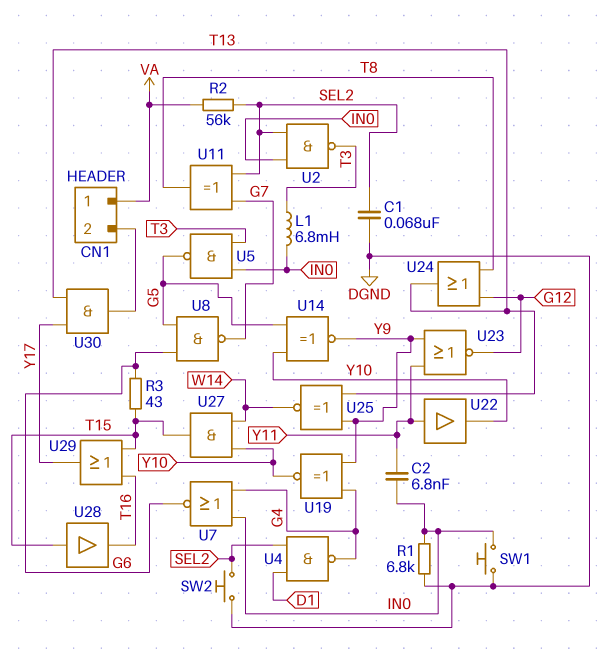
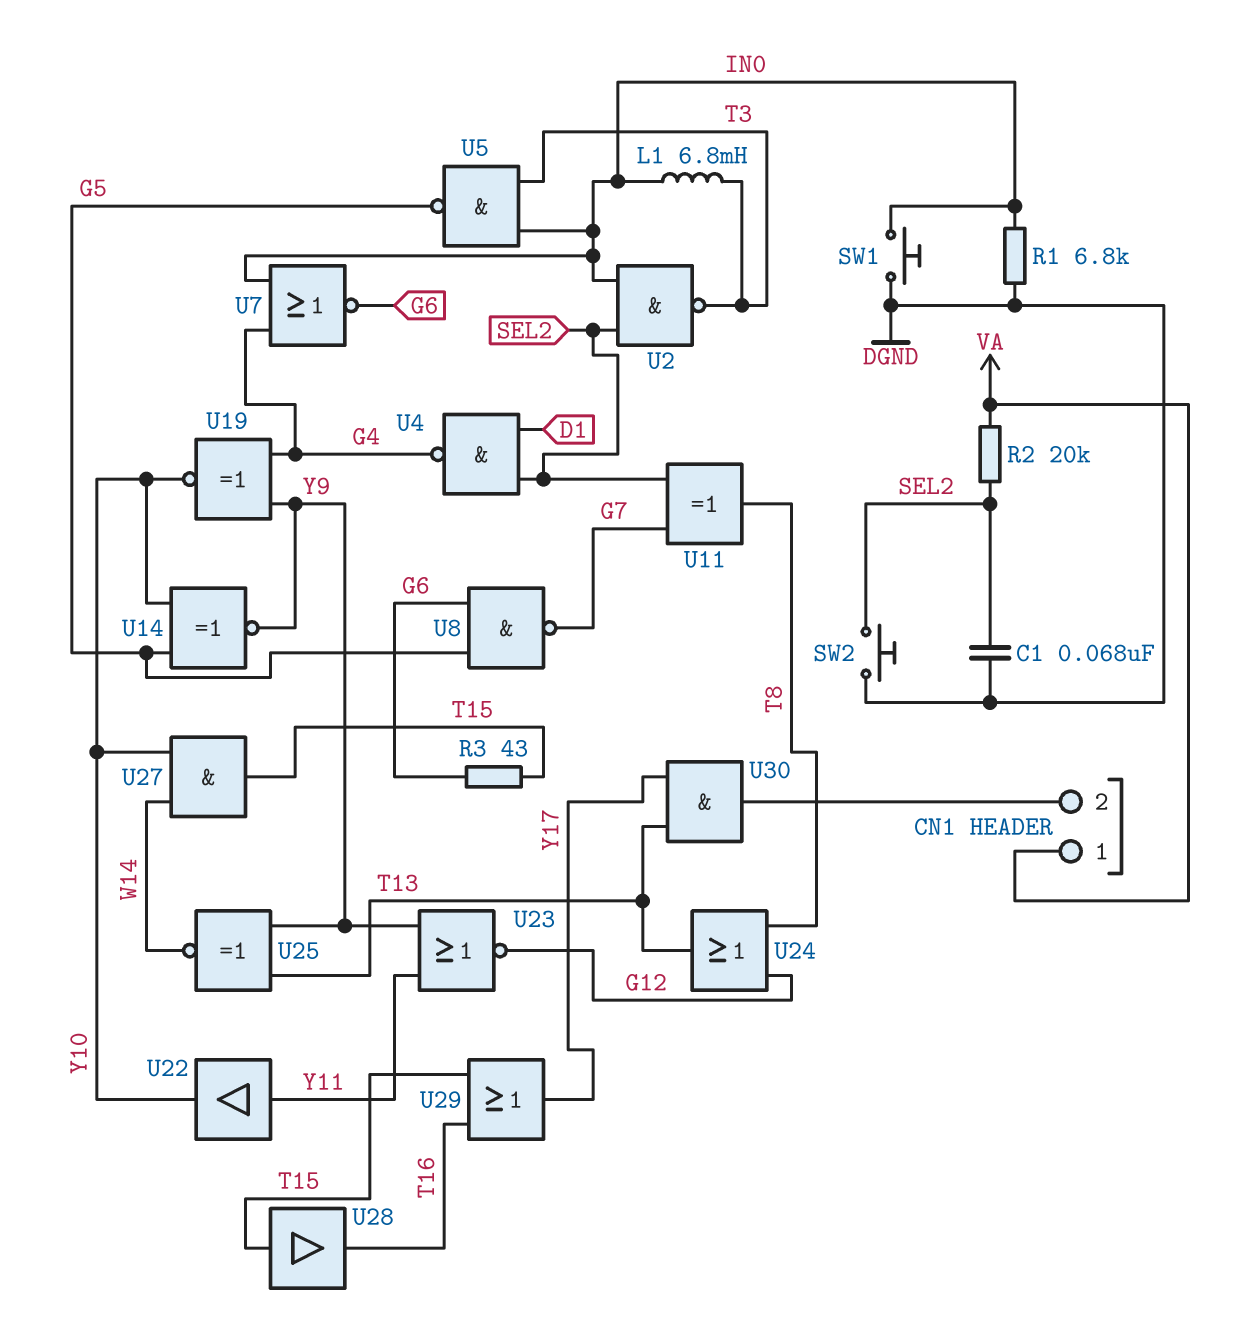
C2: 6.8nF (IN0, Y11) -> none
R2: 56k (SEL2, VA) -> 20k (SEL2, VA)

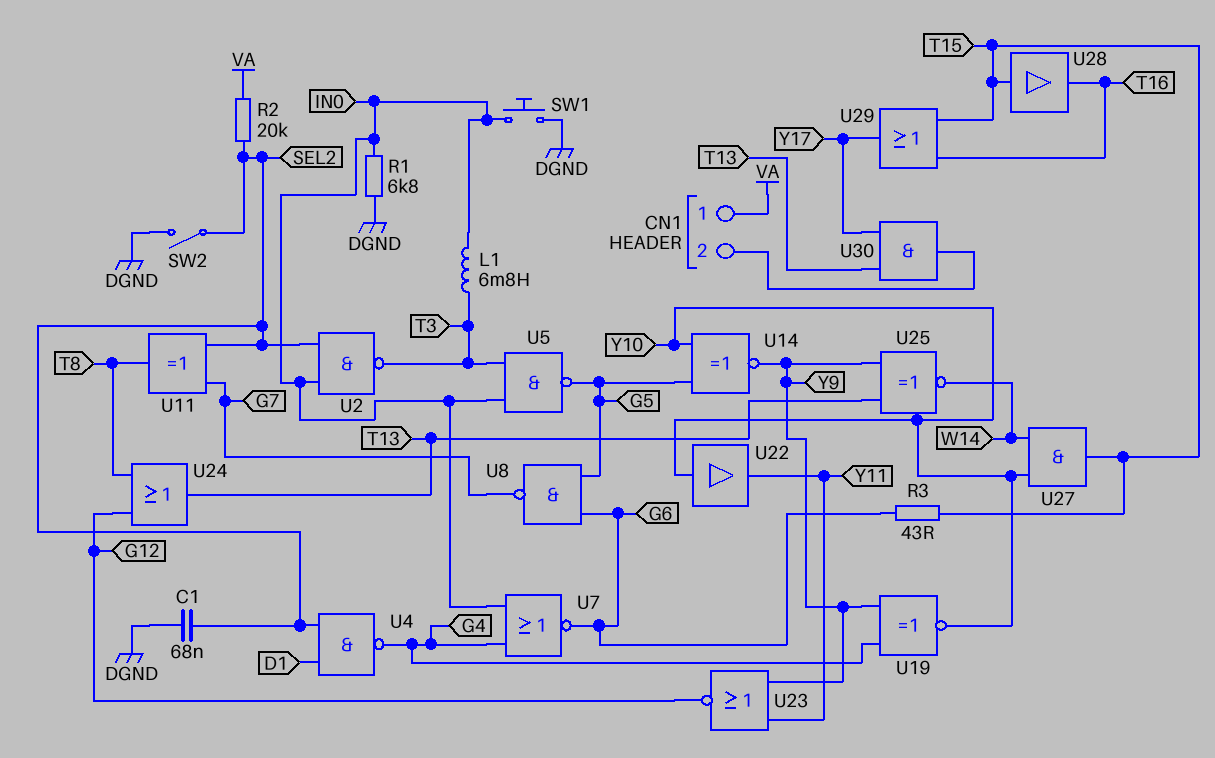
SW2: button (DGND, SEL2) -> switch (DGND, SEL2)
U22: buffer (in Y11, out Y10) -> buffer (in Y10, out Y11)

